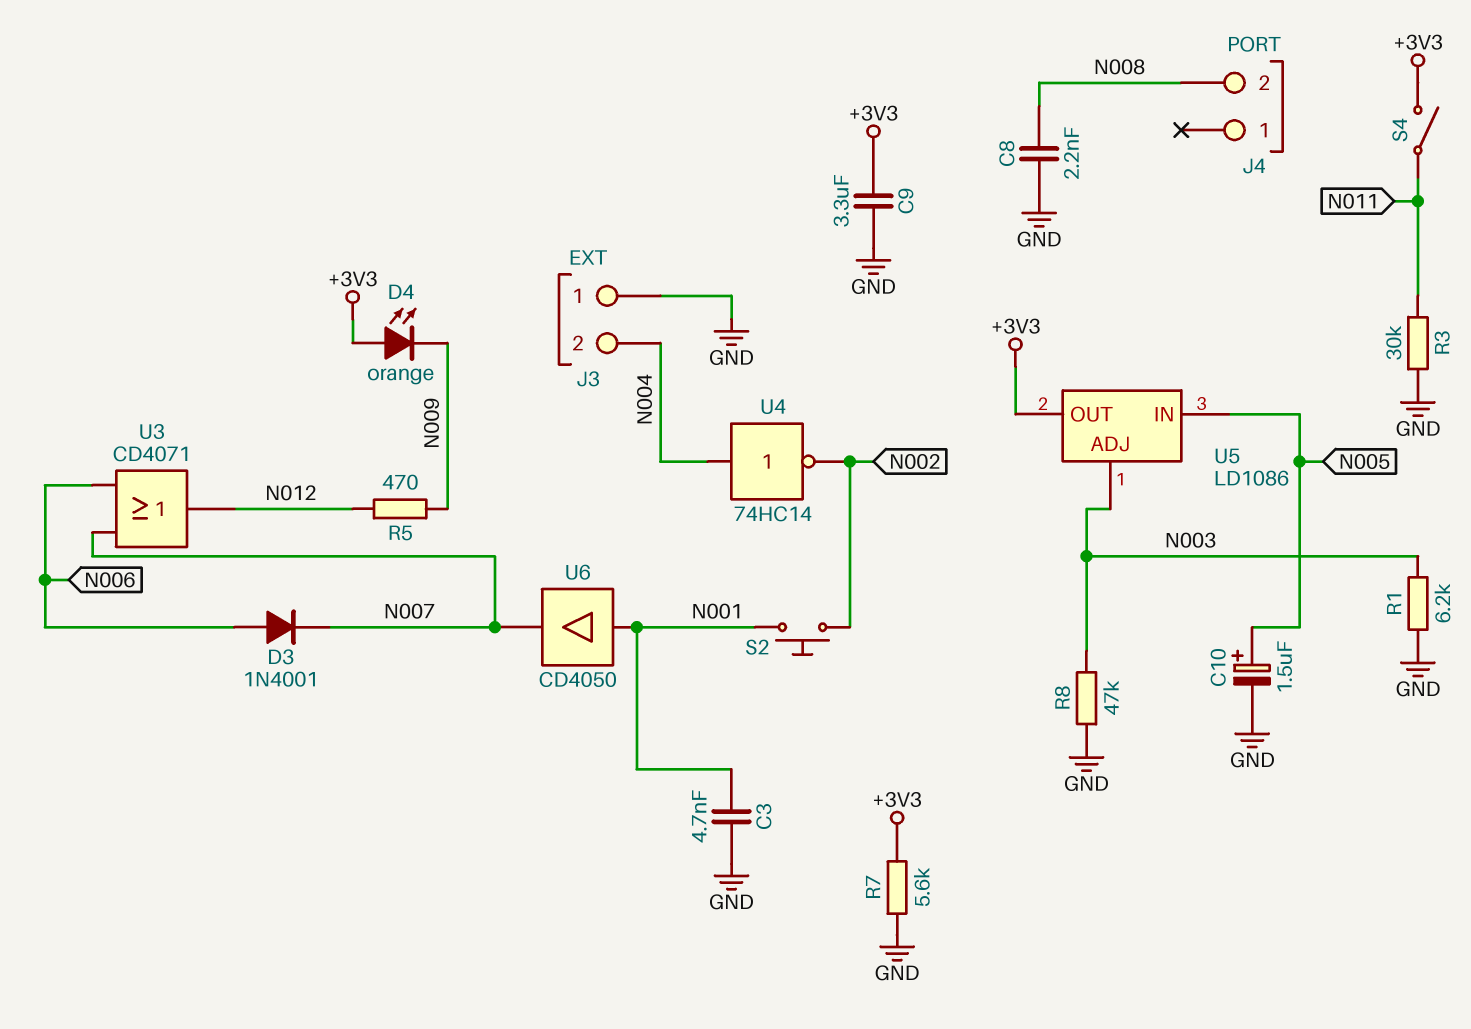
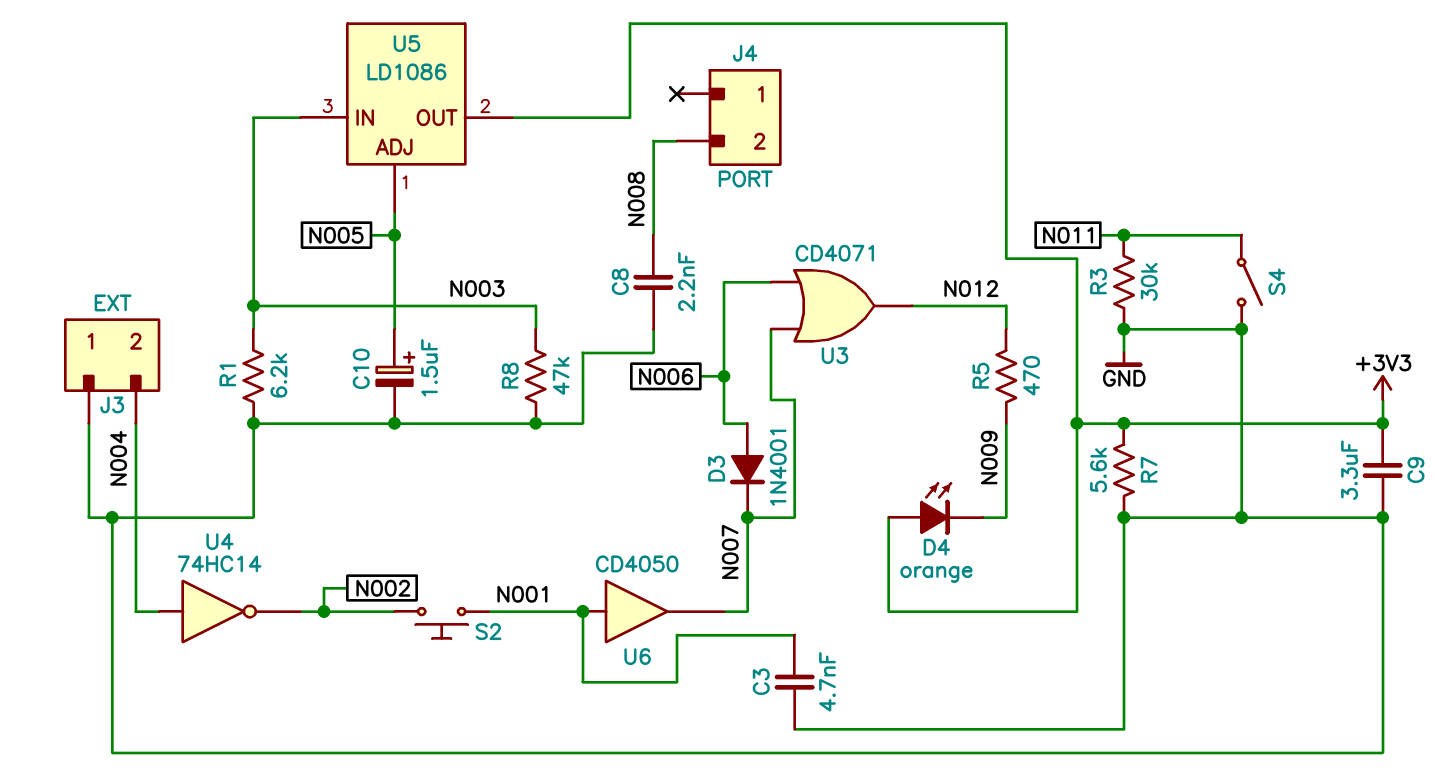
S4: switch (+3V3, N011) -> switch (GND, N011)
U5 pin ADJ: N003 -> N005
U5 pin IN: N005 -> N003

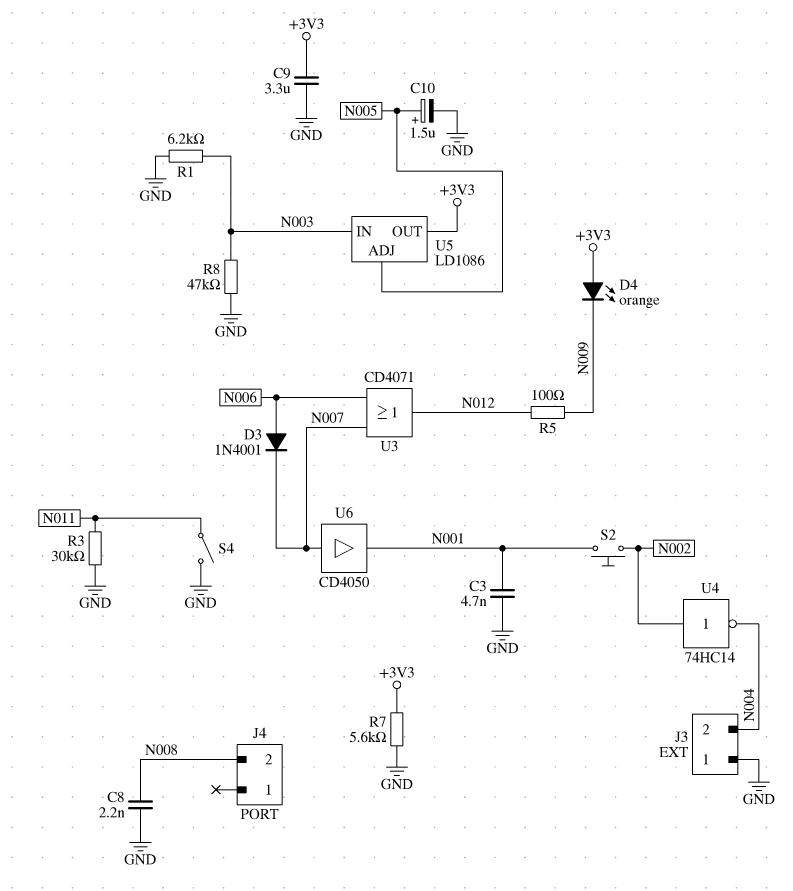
R5: 470 (N009, N012) -> 100 (N009, N012)
U4: NOT 74HC14 (in N004, out N002) -> NOT 74HC14 (in N002, out N004)
U6: buffer CD4050 (in N001, out N007) -> buffer CD4050 (in N007, out N001)

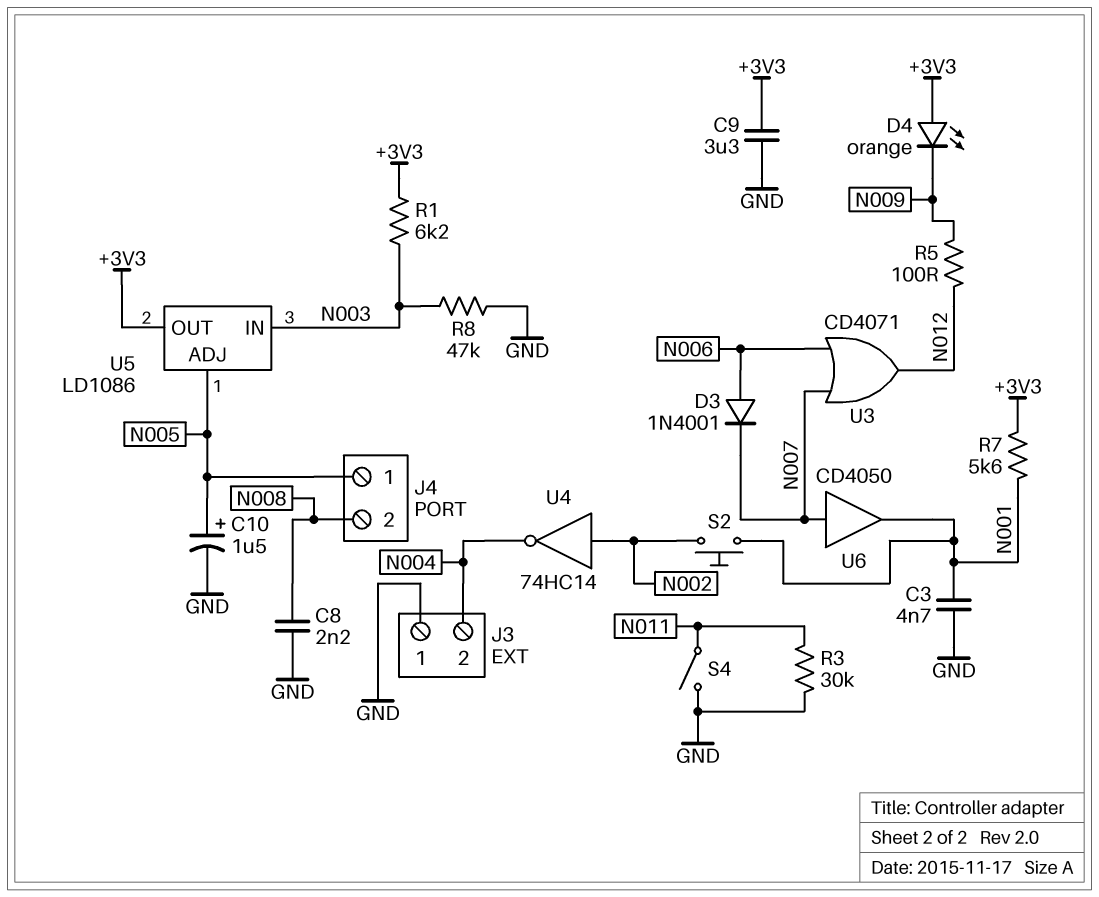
J4 pin 1: none -> N005
R1: 6.2k (GND, N003) -> 6.2k (+3V3, N003)
R7: 5.6k (+3V3, GND) -> 5.6k (+3V3, N001)

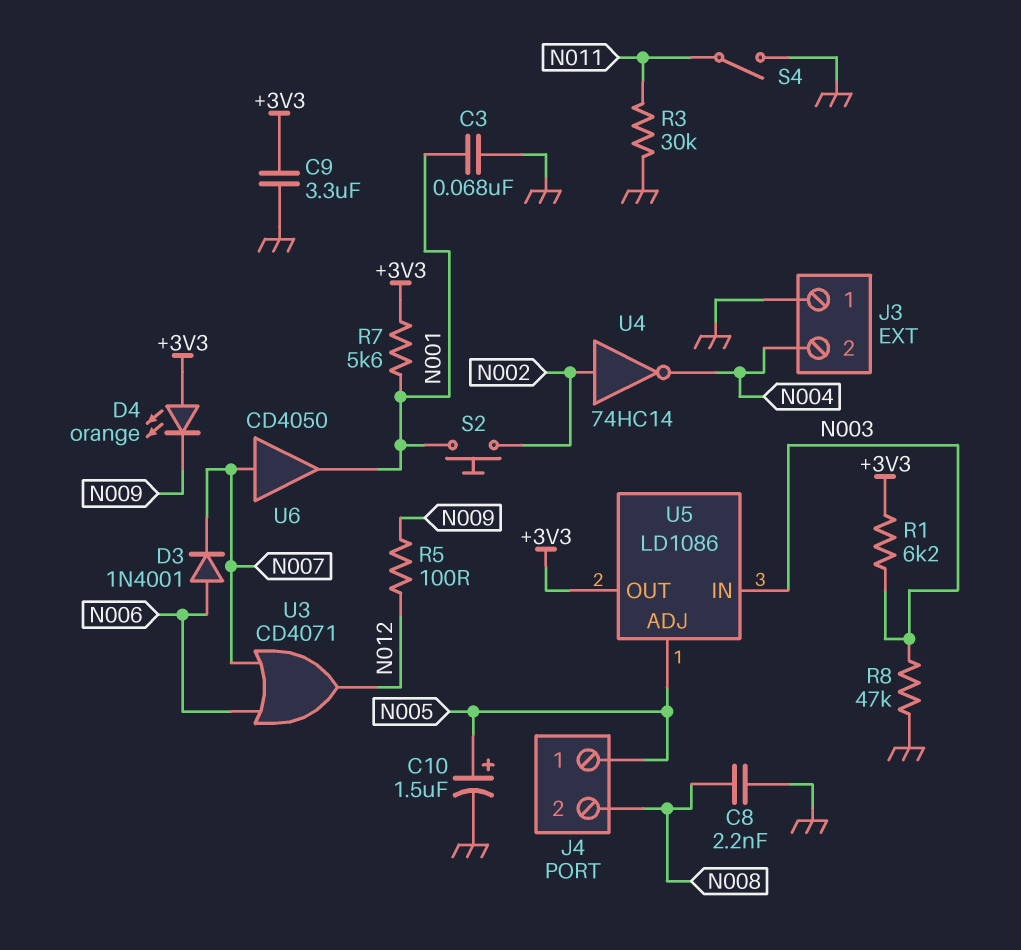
C3: 4.7nF (GND, N001) -> 68nF (GND, N001)

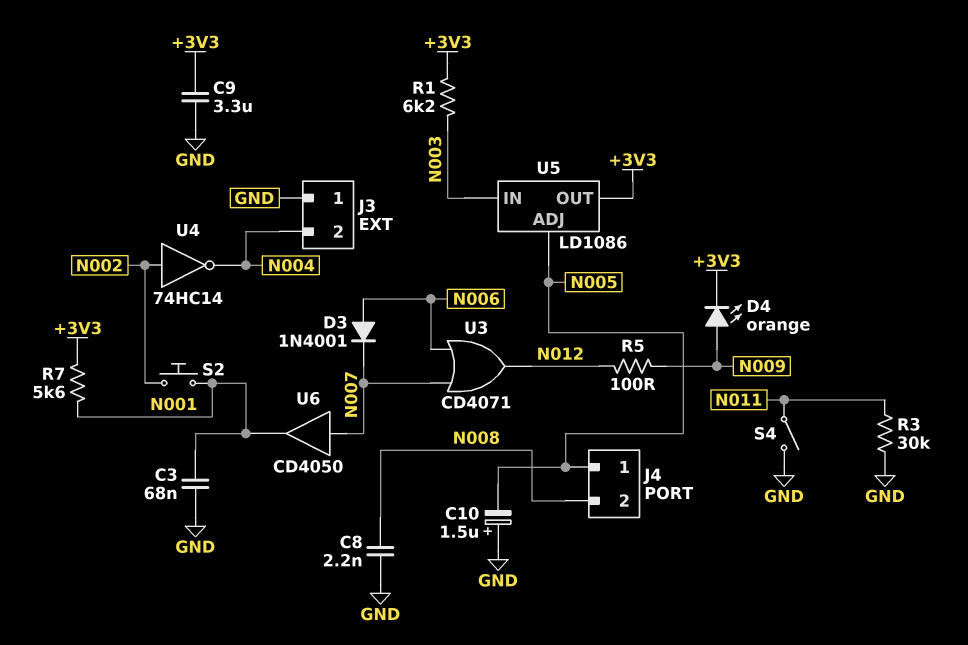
C10: 1.5uF (plus N005, minus GND) -> 1.5uF (plus GND, minus N005)
D4: LED orange (A +3V3, K N009) -> LED orange (A N009, K +3V3)
R8: 47k (GND, N003) -> none

